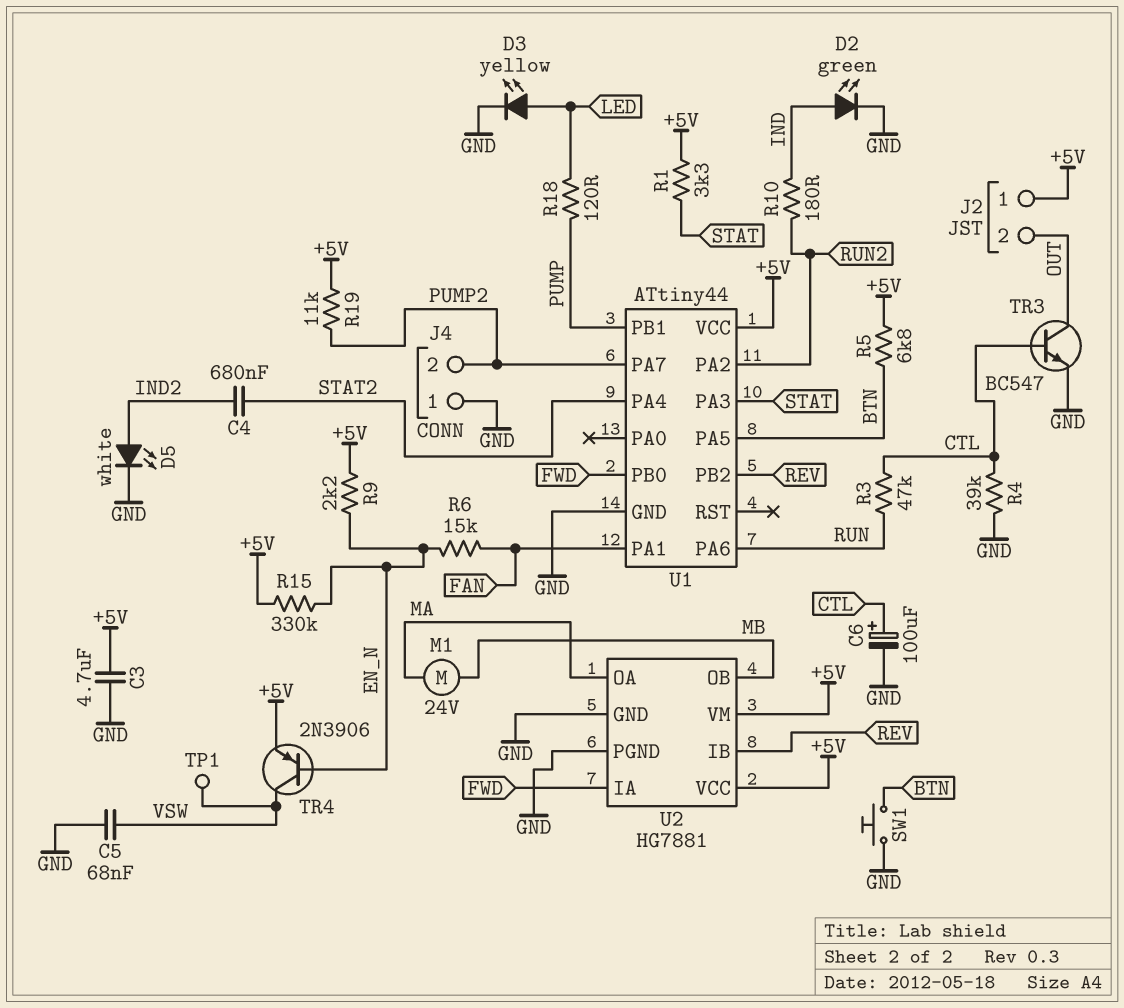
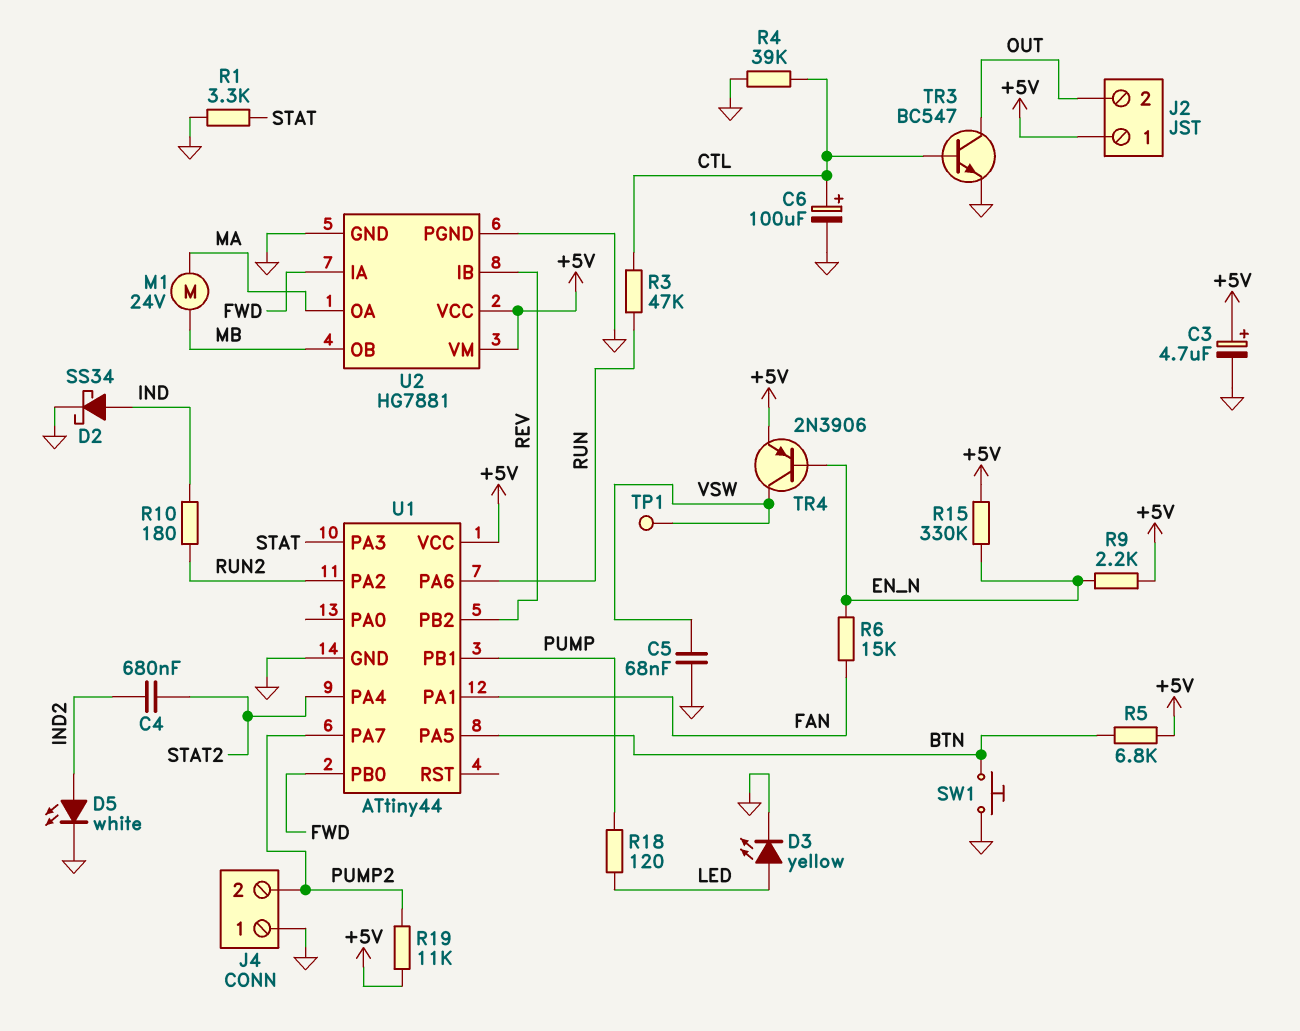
C3: 4.7uF (+5V, GND) -> 4.7uF (plus +5V, minus GND)
D2: LED green (A IND, K GND) -> schottky SS34 (A IND, K GND)
R1: 3.3k (+5V, STAT) -> 3.3k (GND, STAT)

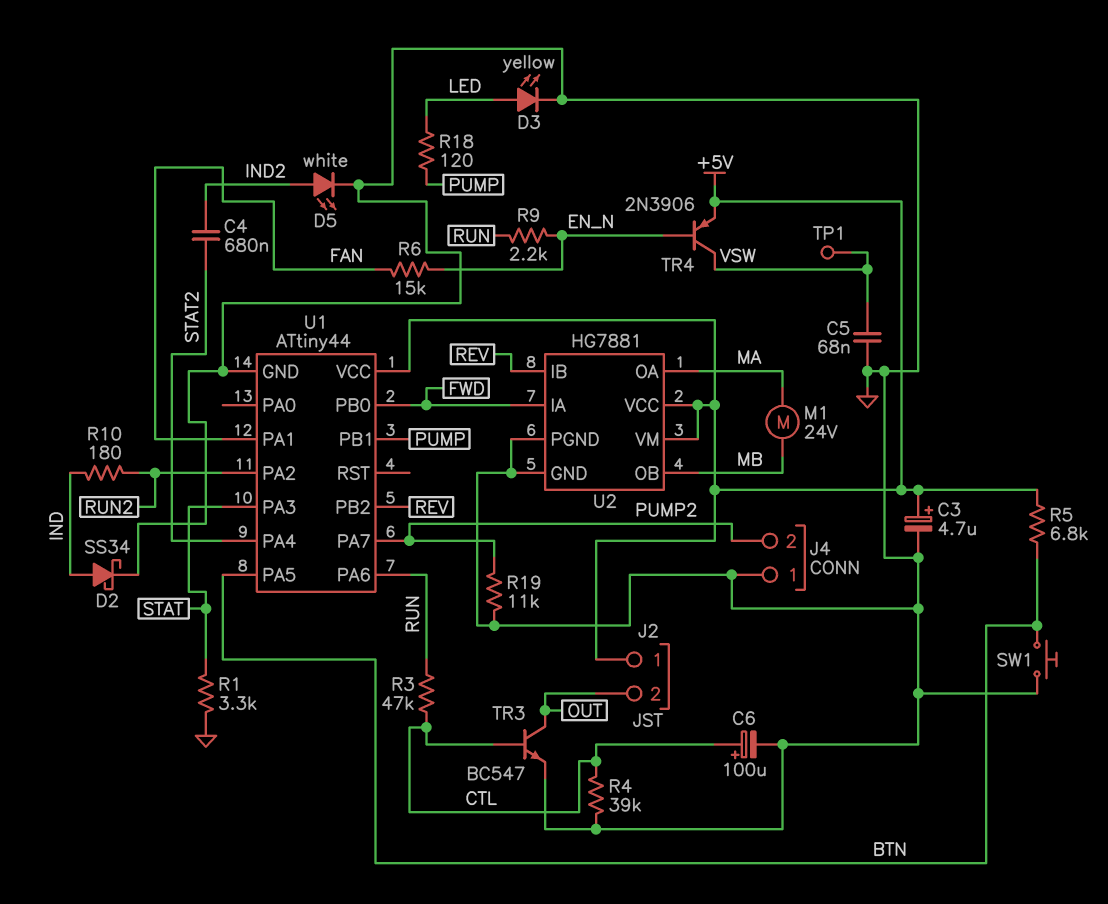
R9: 2.2k (+5V, EN_N) -> 2.2k (EN_N, RUN)
R15: 330k (+5V, EN_N) -> none
R19: 11k (+5V, PUMP2) -> 11k (GND, PUMP2)

